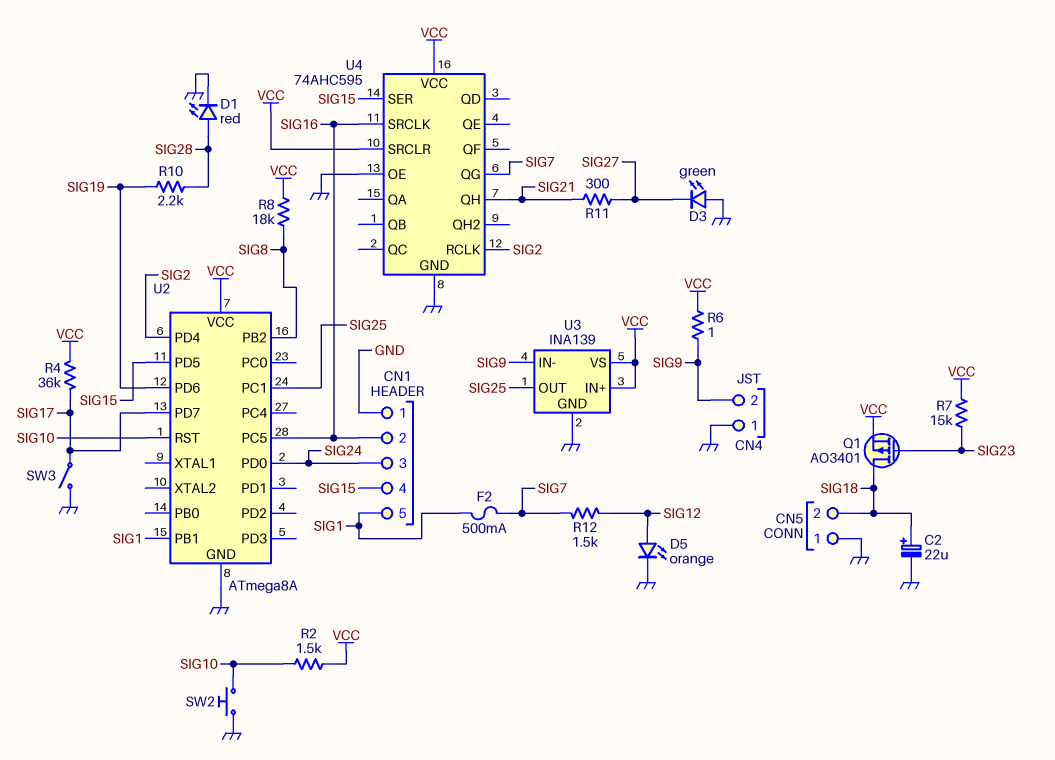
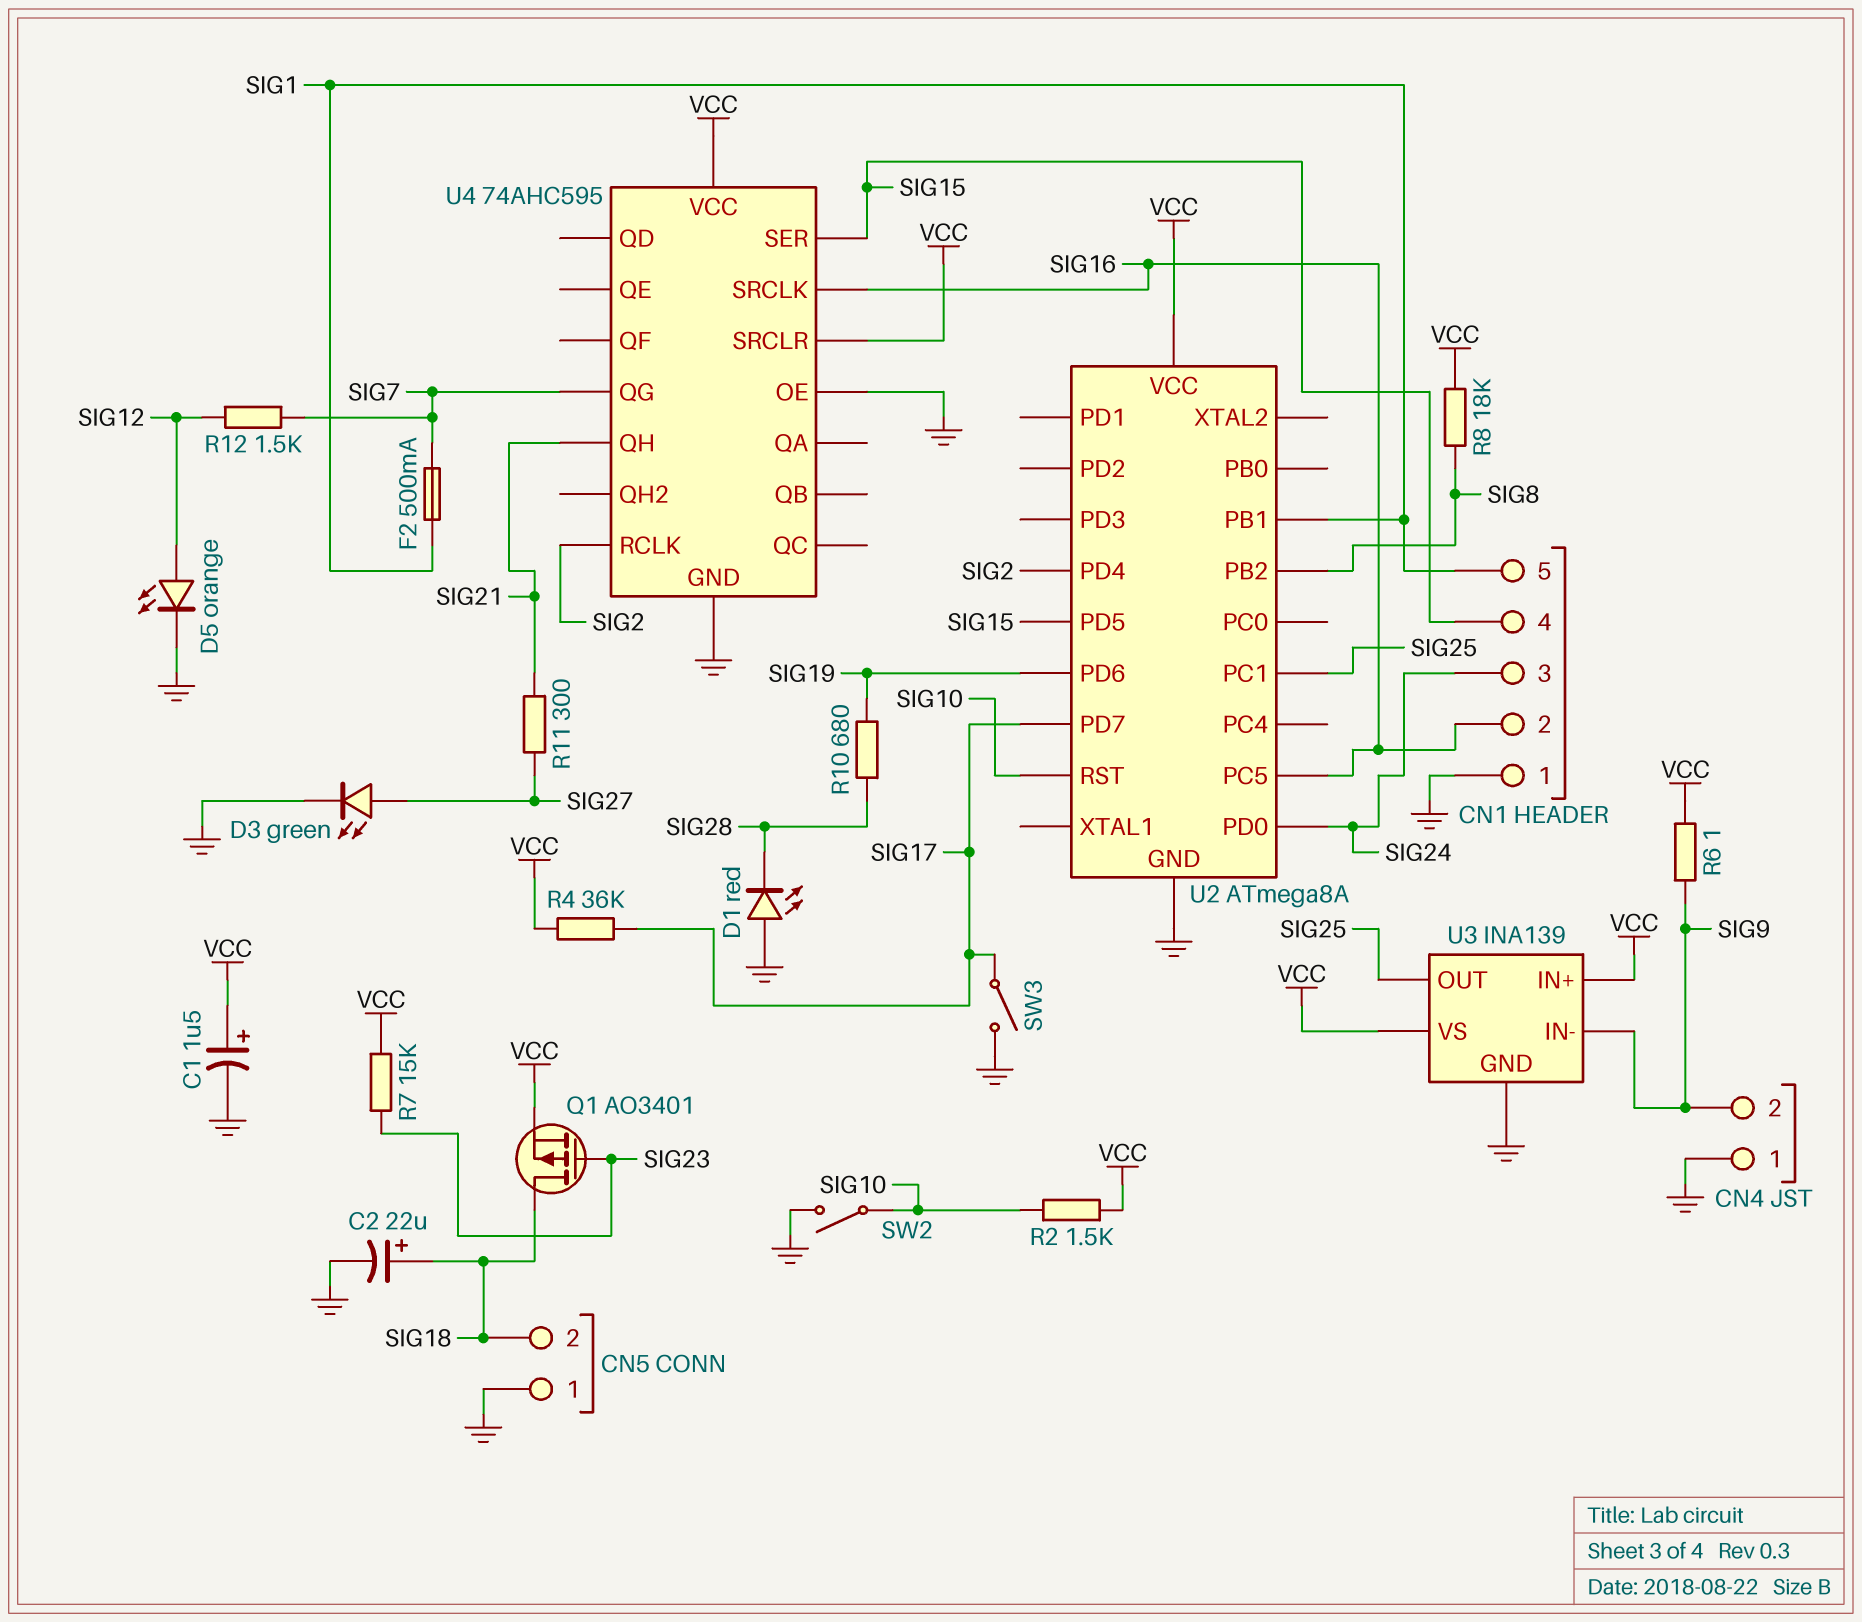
C1: none -> 1.5uF (plus VCC, minus GND)
D1: LED red (A SIG28, K GND) -> LED red (A GND, K SIG28)
D3: LED green (A GND, K SIG27) -> LED green (A SIG27, K GND)
R10: 2.2k (SIG19, SIG28) -> 680 (SIG19, SIG28)
SW2: button (GND, SIG10) -> switch (GND, SIG10)

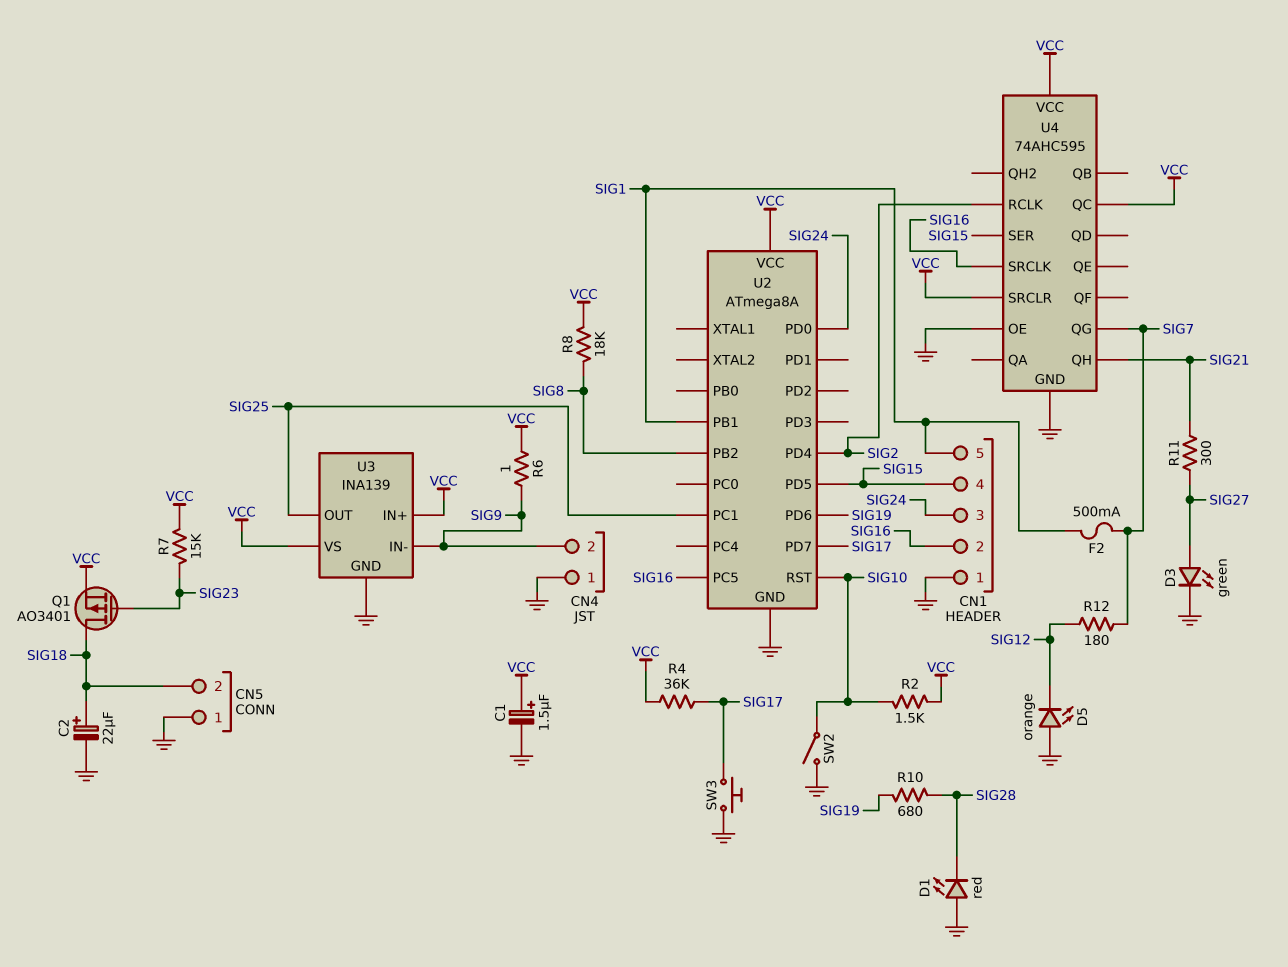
D5: LED orange (A SIG12, K GND) -> LED orange (A GND, K SIG12)
R12: 1.5k (SIG7, SIG12) -> 180 (SIG7, SIG12)
SW3: switch (GND, SIG17) -> button (GND, SIG17)
U4 pin QC: none -> VCC

